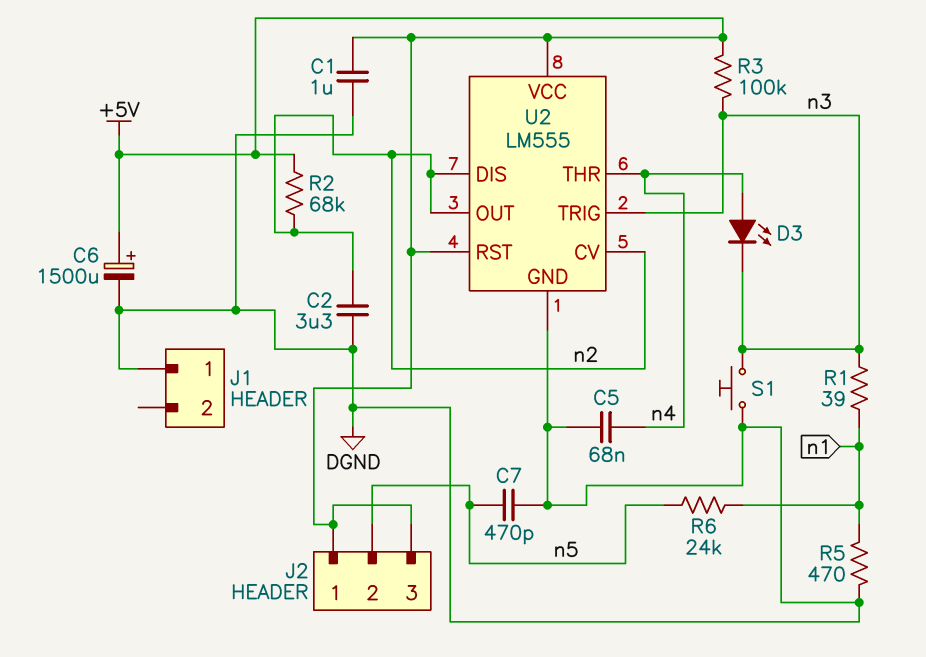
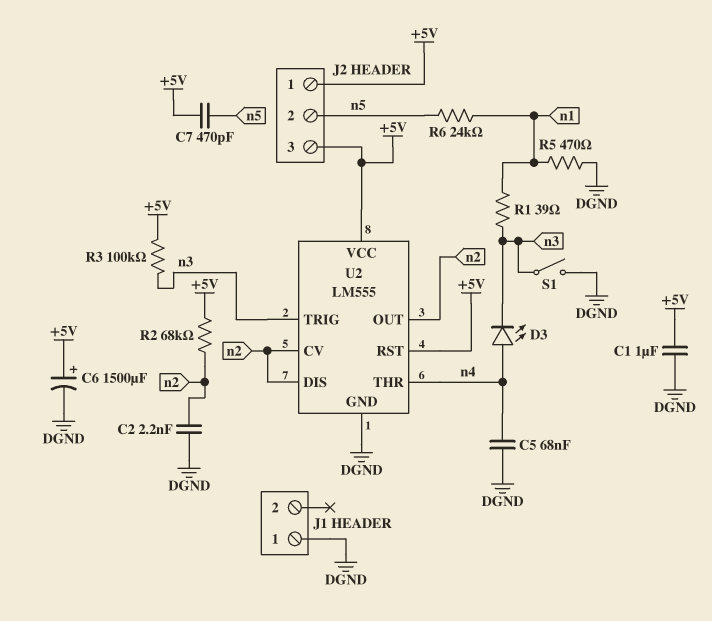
C2: 3.3uF (DGND, n2) -> 2.2nF (DGND, n2)
C7: 470pF (DGND, n5) -> 470pF (+5V, n5)
S1: button (DGND, n3) -> switch (DGND, n3)

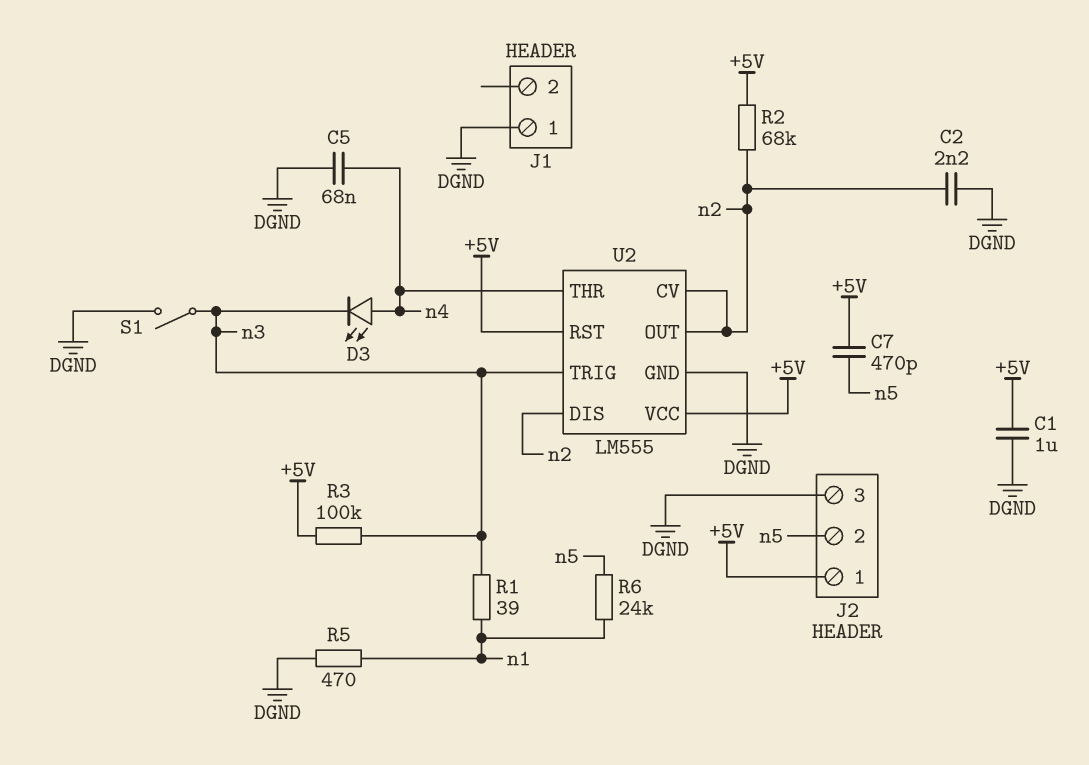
C6: 1500uF (plus +5V, minus DGND) -> none
J2 pin 3: +5V -> DGND

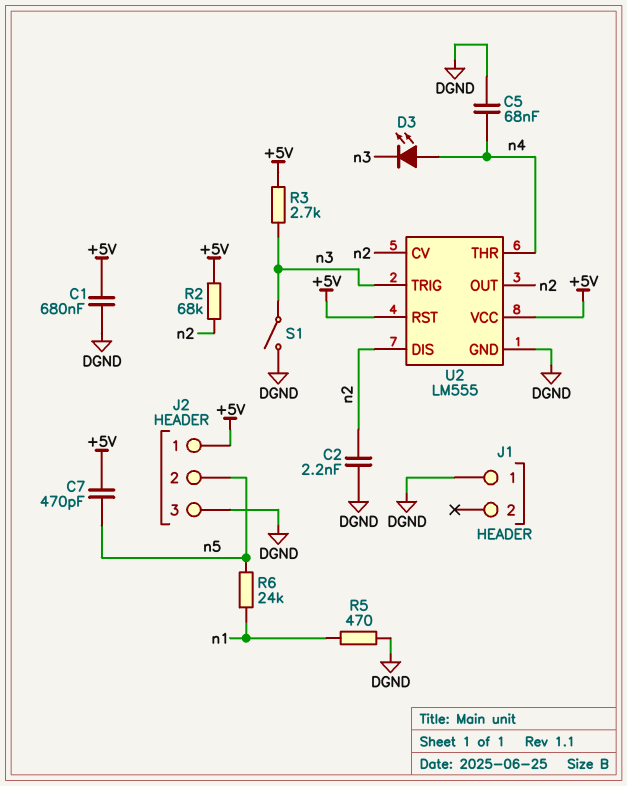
C1: 1uF (+5V, DGND) -> 680nF (+5V, DGND)
R1: 39 (n1, n3) -> none
R3: 100k (+5V, n3) -> 2.7k (+5V, n3)

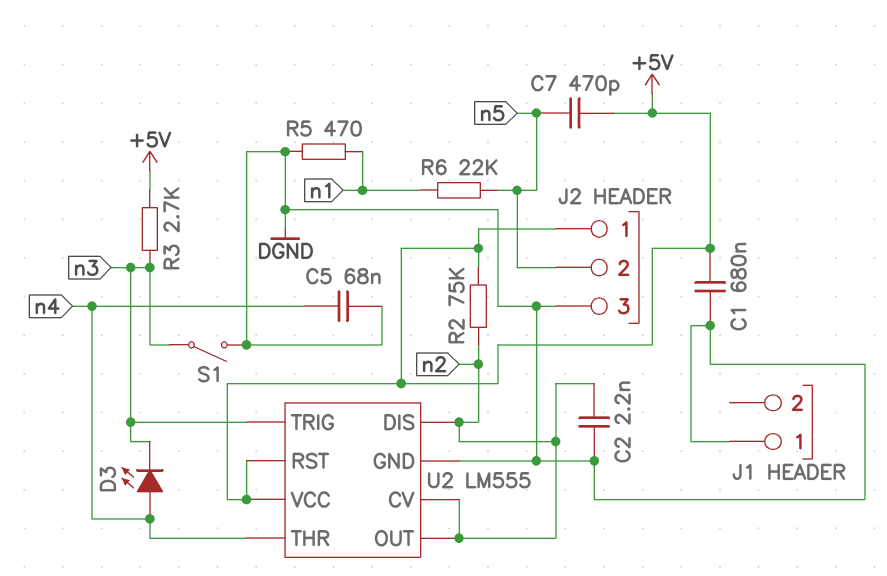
R2: 68k (+5V, n2) -> 75k (+5V, n2)
R6: 24k (n1, n5) -> 22k (n1, n5)

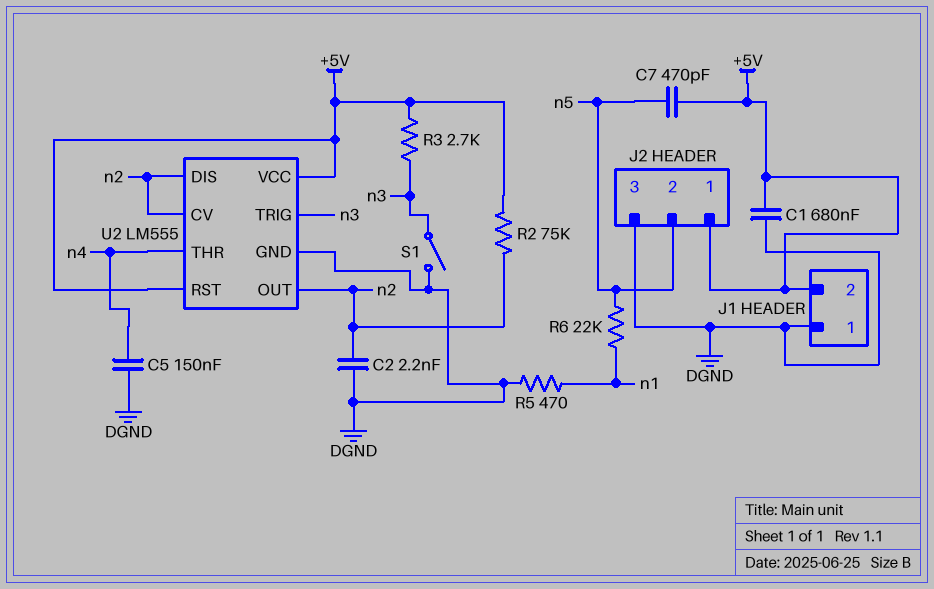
C5: 68nF (DGND, n4) -> 150nF (DGND, n4)
D3: LED (A n4, K n3) -> none
J1 pin 2: none -> +5V

